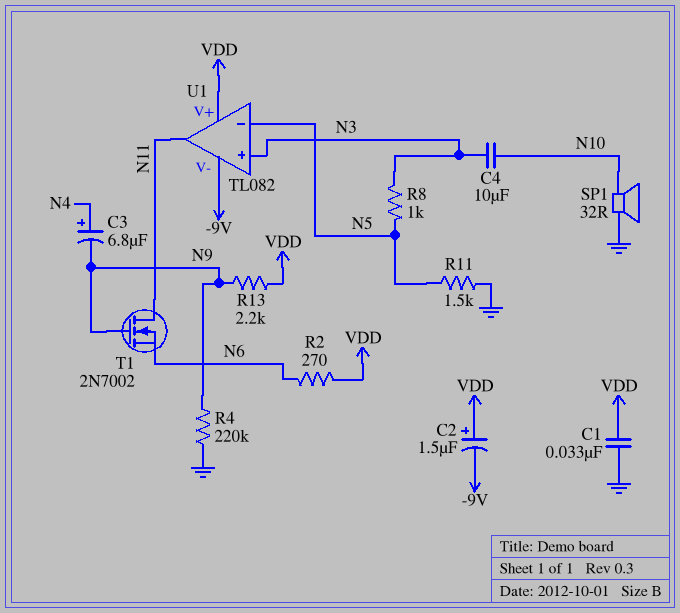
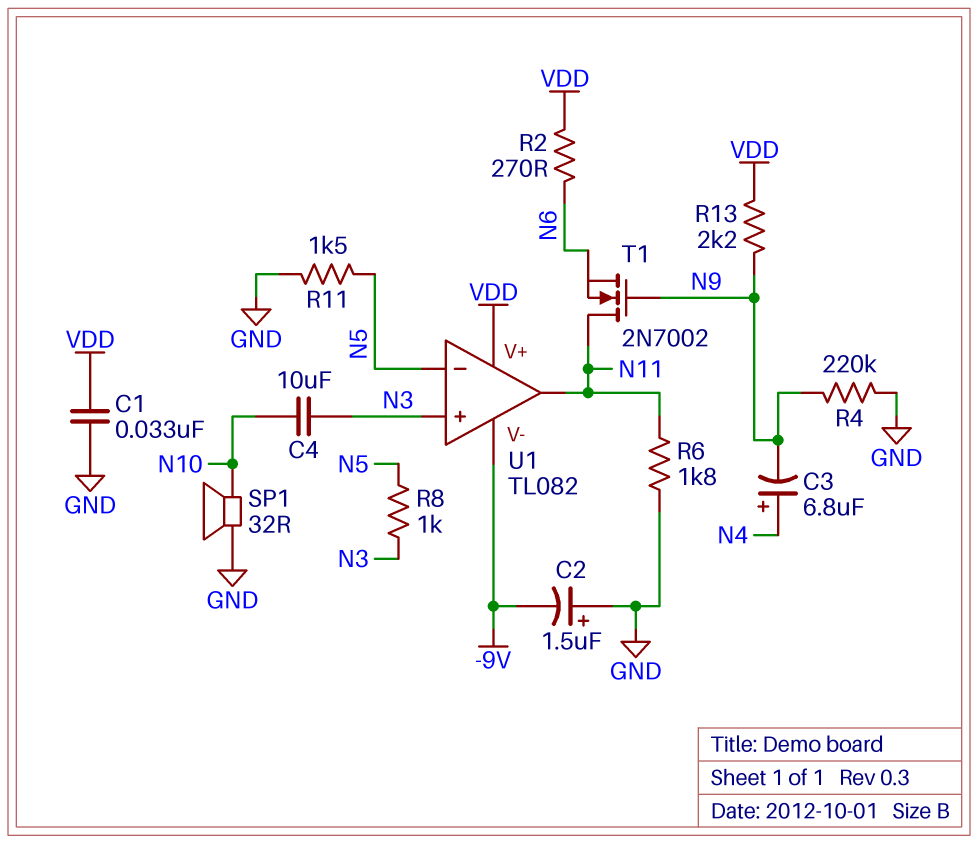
C2: 1.5uF (plus VDD, minus -9V) -> 1.5uF (plus GND, minus -9V)
R6: none -> 1.8k (GND, N11)

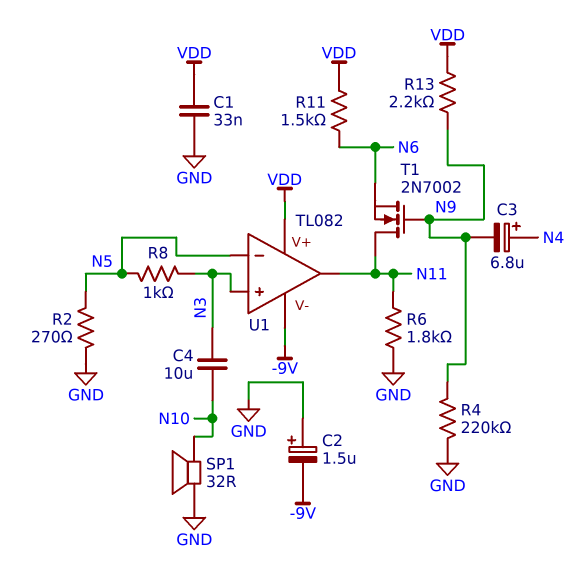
R2: 270 (N6, VDD) -> 270 (GND, N5)
R11: 1.5k (GND, N5) -> 1.5k (N6, VDD)

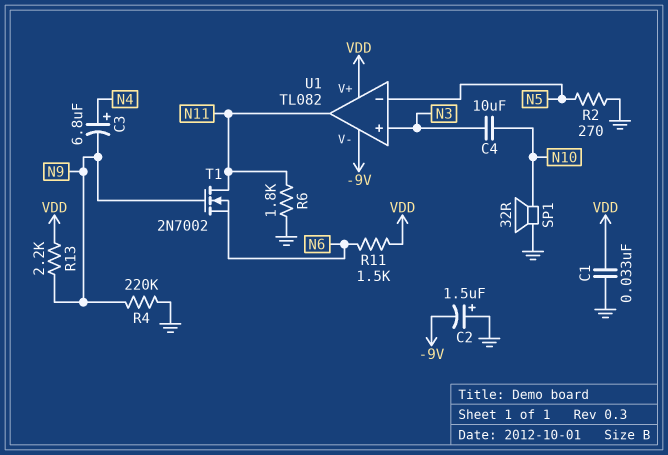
R8: 1k (N3, N5) -> none

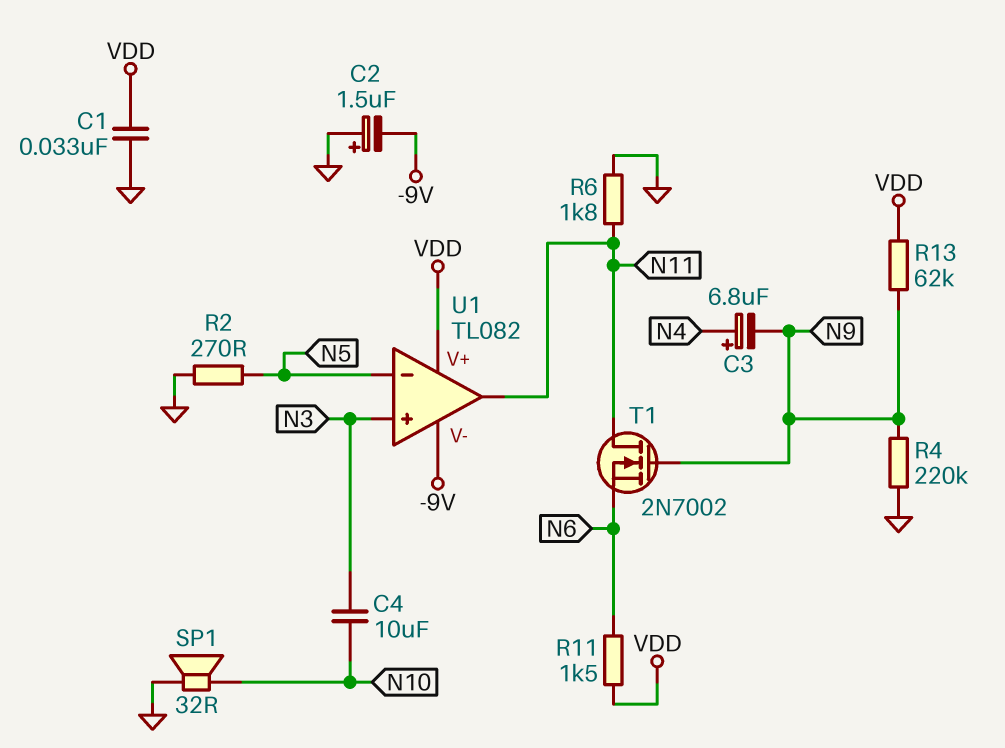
R13: 2.2k (N9, VDD) -> 62k (N9, VDD)

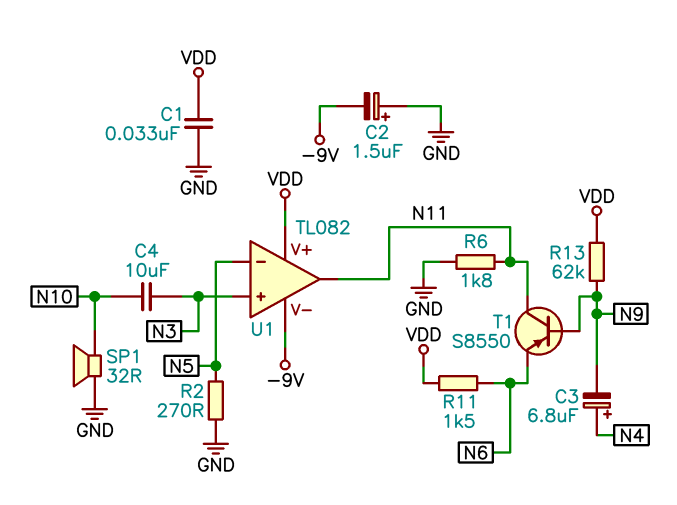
R4: 220k (GND, N9) -> none
T1: NMOS 2N7002 (G N9, D N11, S N6) -> PNP S8550 (B N9, C N11, E N6)

